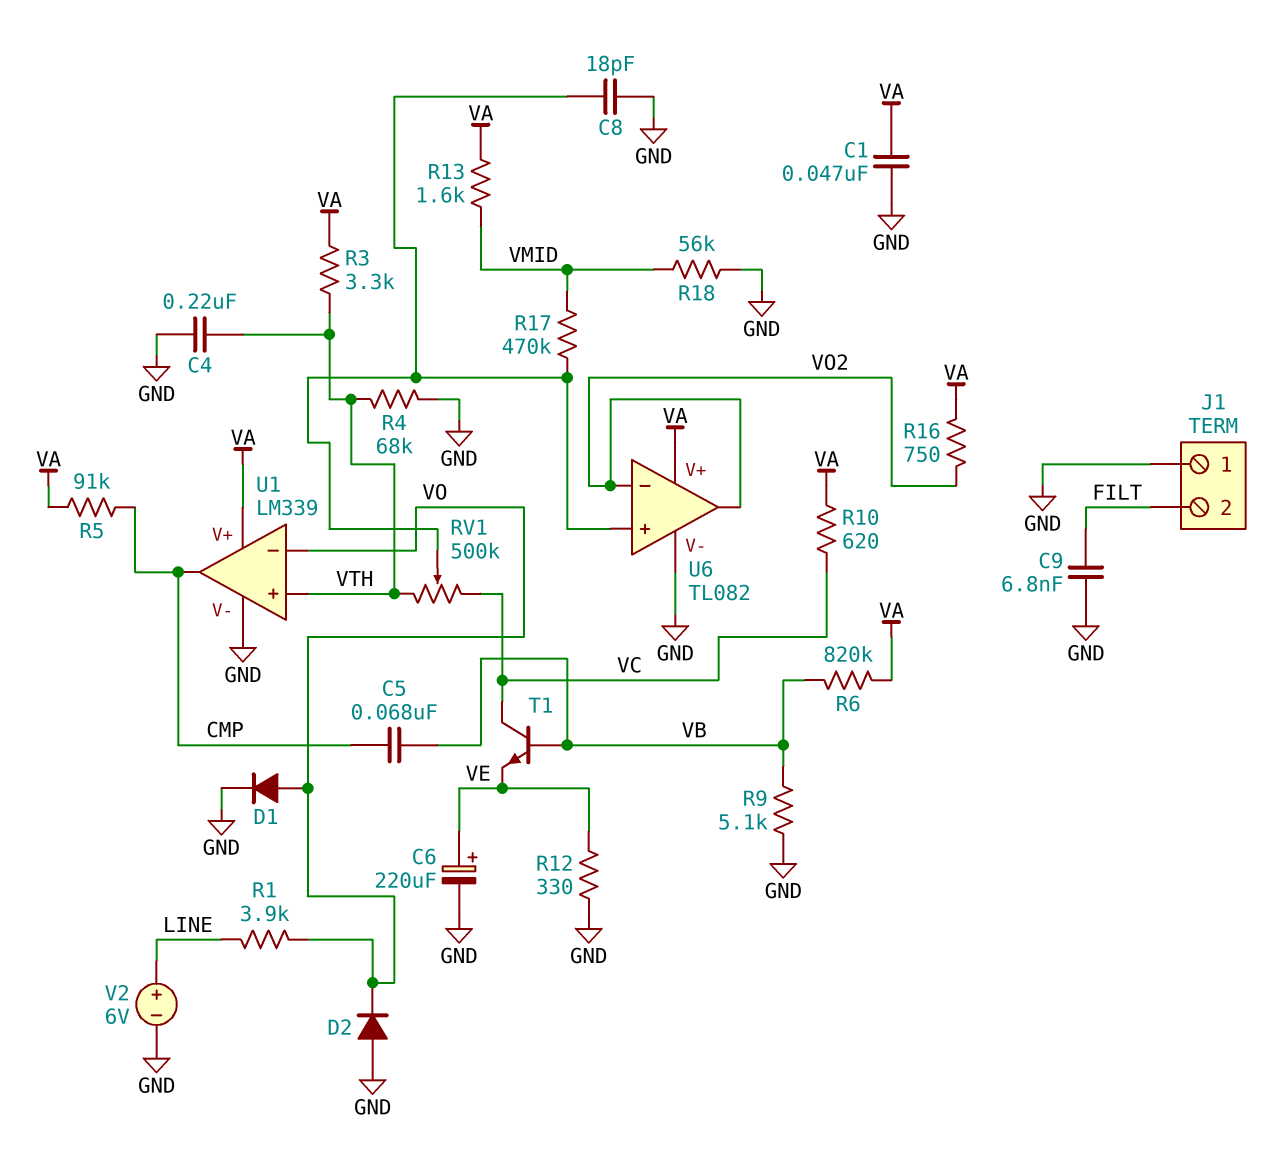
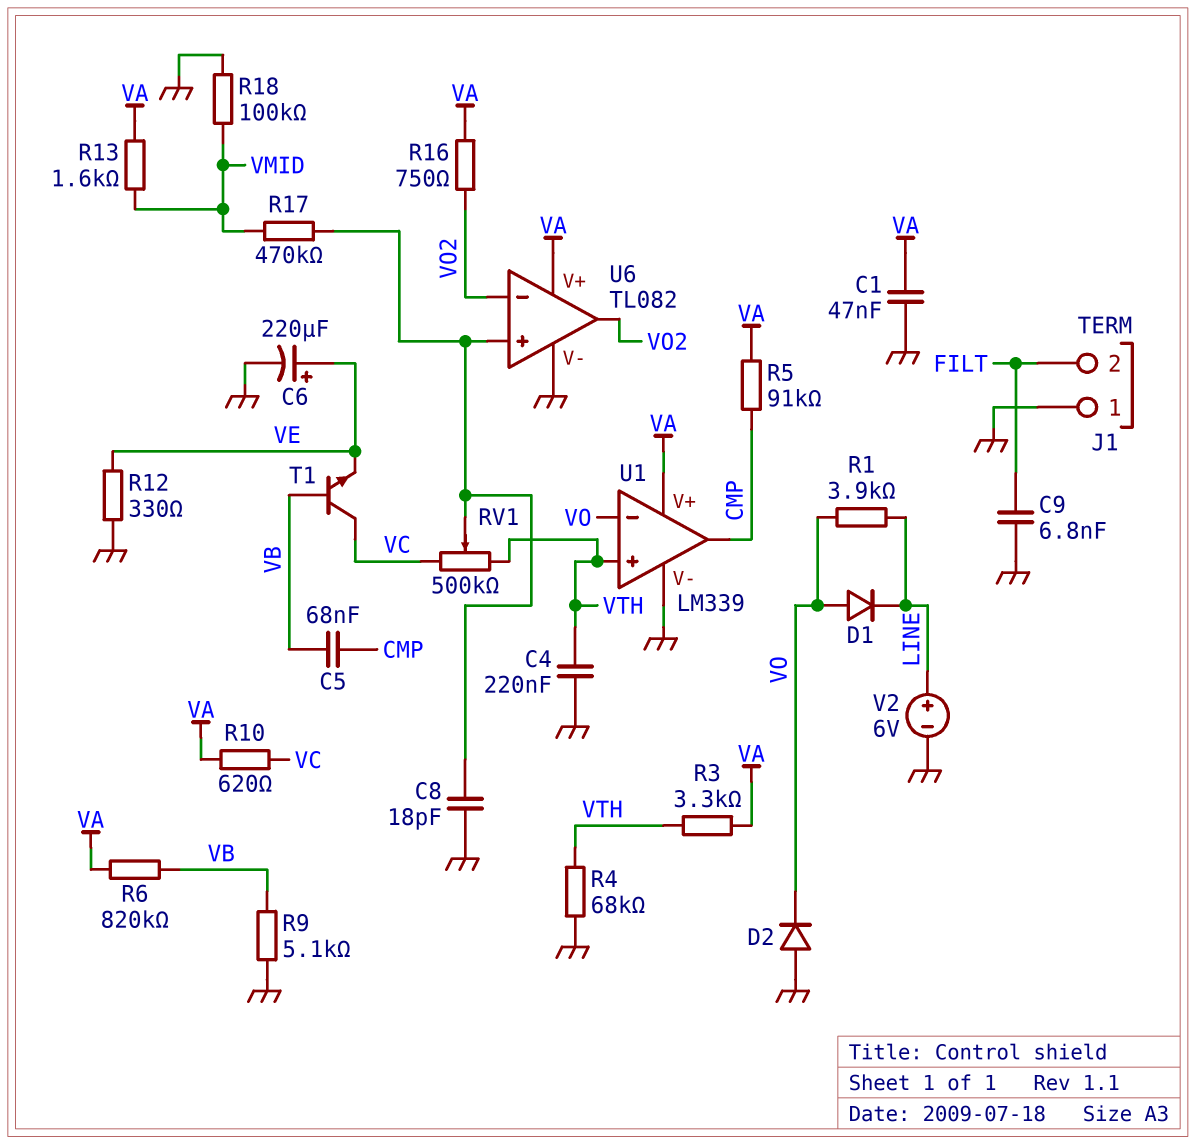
D1: diode (A VO, K GND) -> diode (A VO, K LINE)
R18: 56k (GND, VMID) -> 100k (GND, VMID)

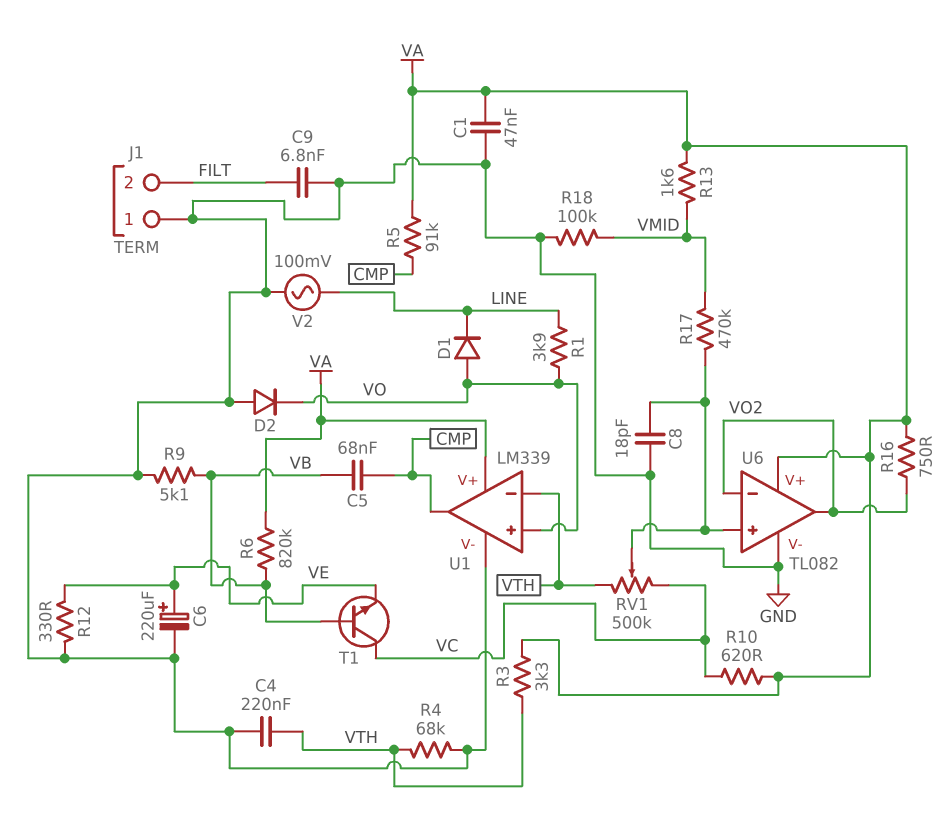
U1 pin in+: VTH -> VO
U1 pin in-: VO -> VTH
V2: 6V (plus LINE, minus GND) -> AC 100mV (GND, LINE)

